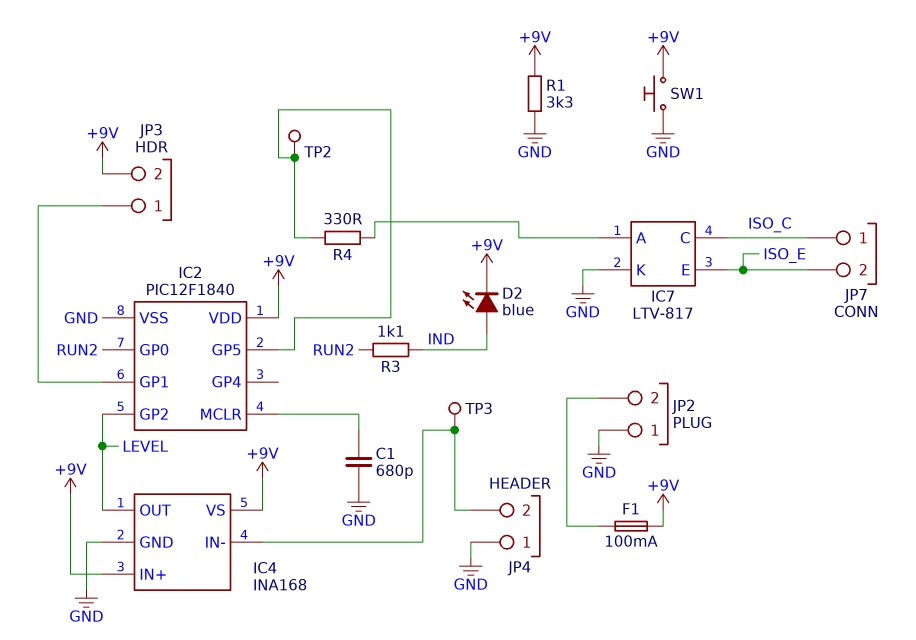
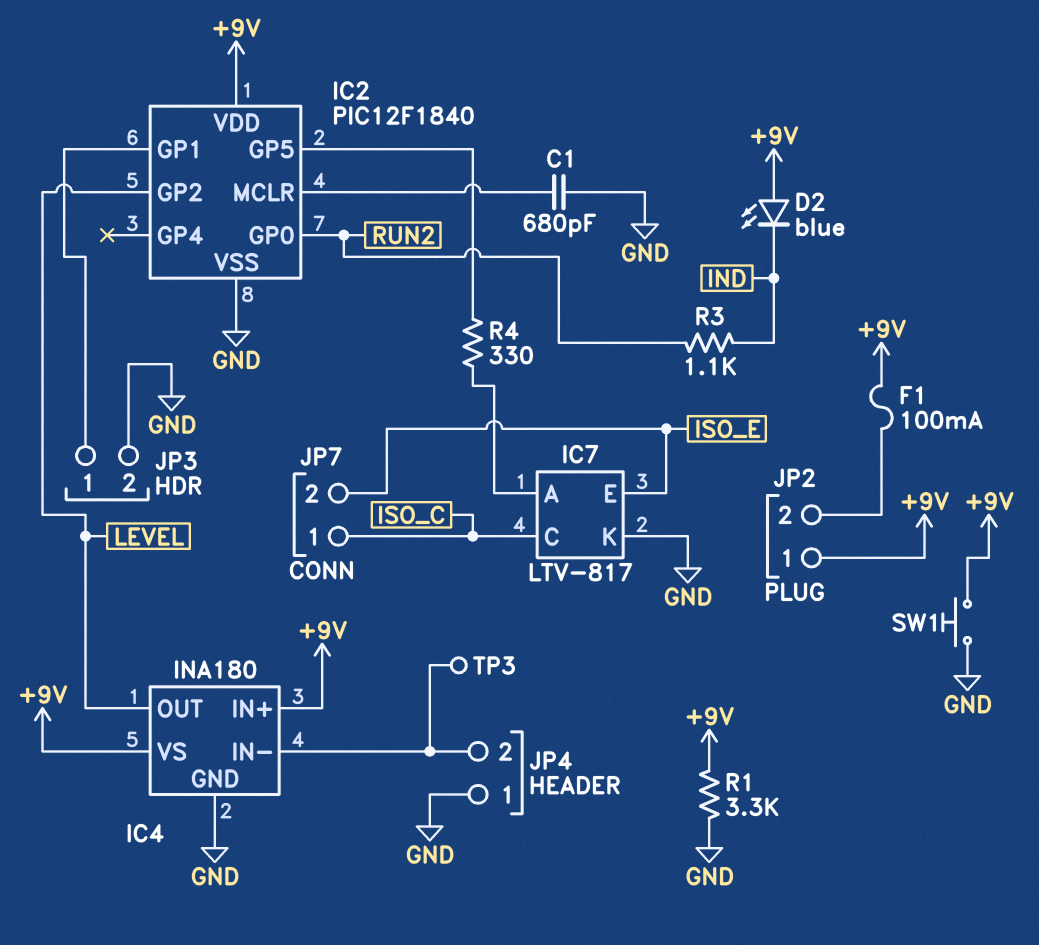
D2: LED blue (A IND, K +9V) -> LED blue (A +9V, K IND)
IC4: INA168 -> INA180
JP2 pin 1: GND -> +9V
JP3 pin 2: +9V -> GND
TP2: test point (IC2/GP5) -> none

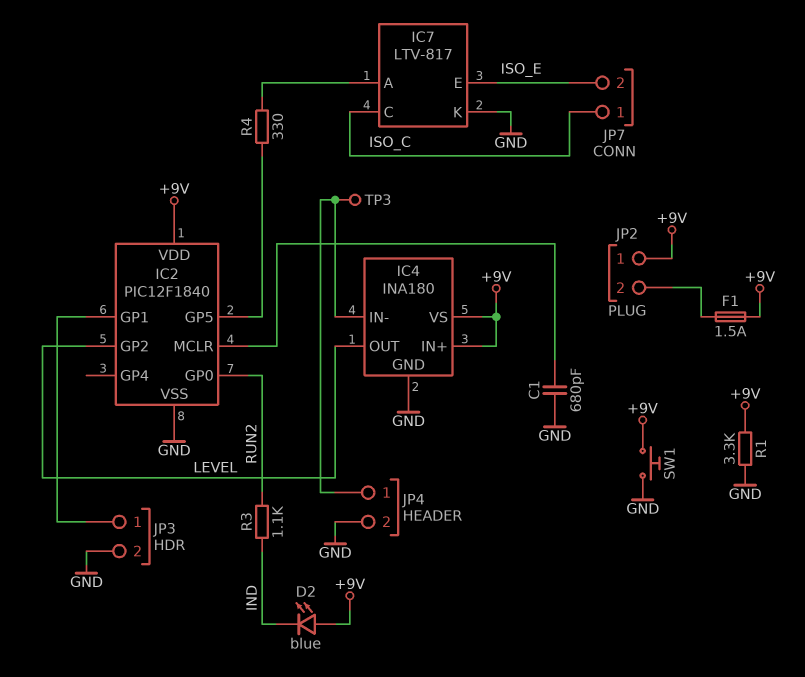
F1: 100mA (+9V, JP2/2) -> 1.5A (+9V, JP2/2)
JP4 pin 1: GND -> IC4/IN-
JP4 pin 2: IC4/IN- -> GND

